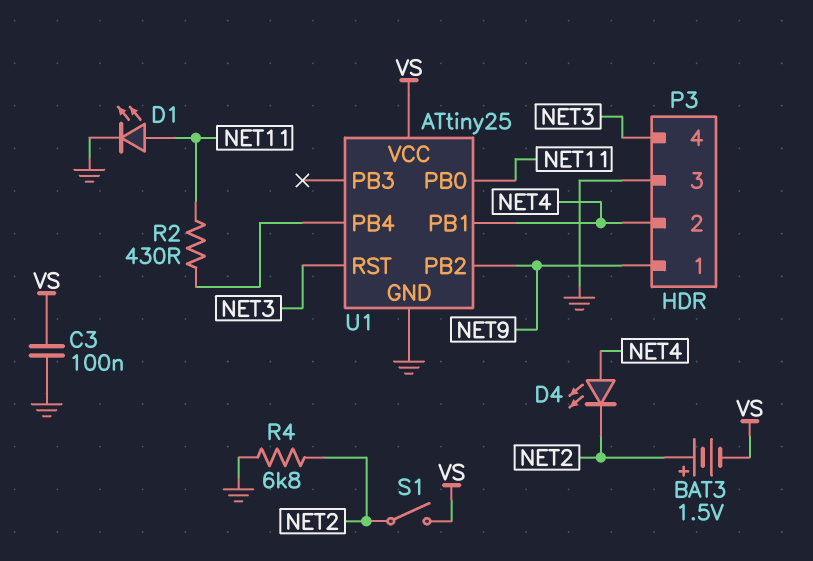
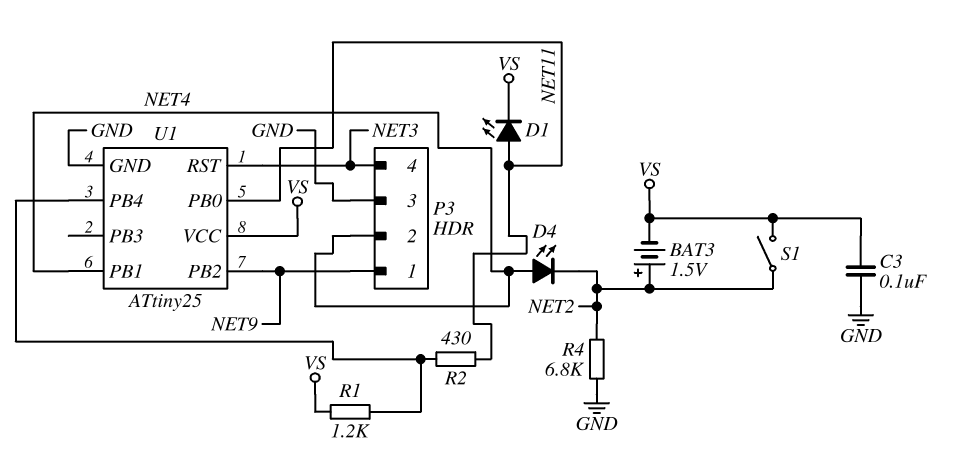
D1: LED (A NET11, K GND) -> LED (A NET11, K VS)
R1: none -> 1.2k (U1/PB4, VS)

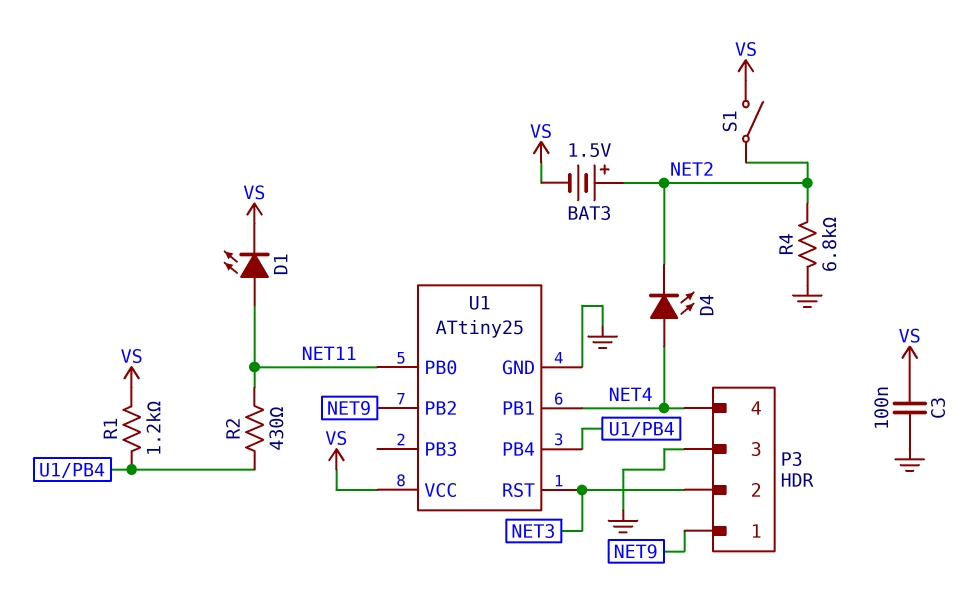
P3 pin 2: NET4 -> NET3
P3 pin 4: NET3 -> NET4

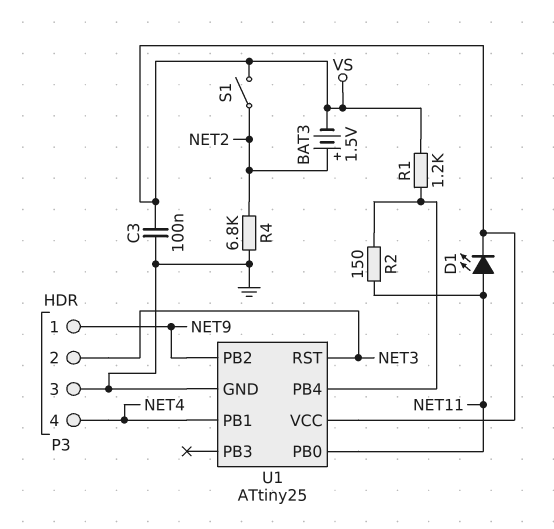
D4: LED (A NET4, K NET2) -> none
R2: 430 (NET11, U1/PB4) -> 150 (NET11, U1/PB4)

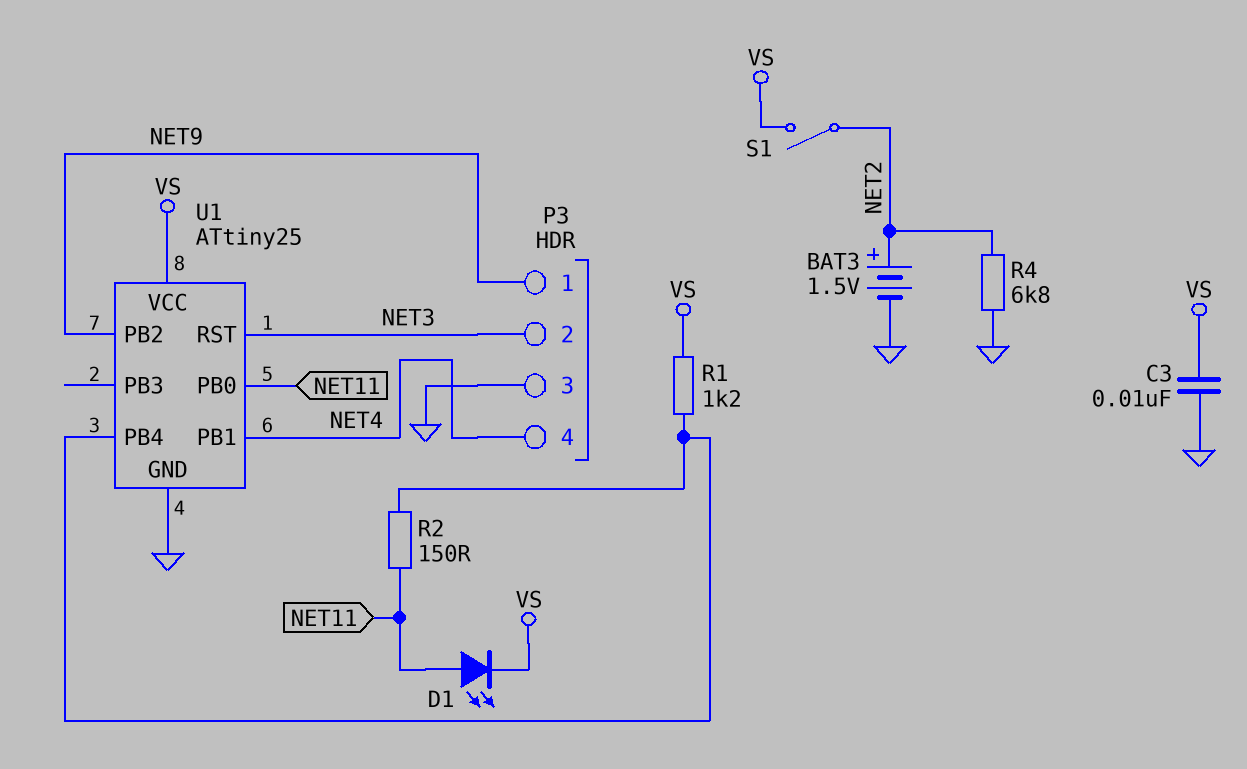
BAT3: 1.5V (plus NET2, minus VS) -> 1.5V (plus NET2, minus GND)
C3: 100nF (GND, VS) -> 10nF (GND, VS)

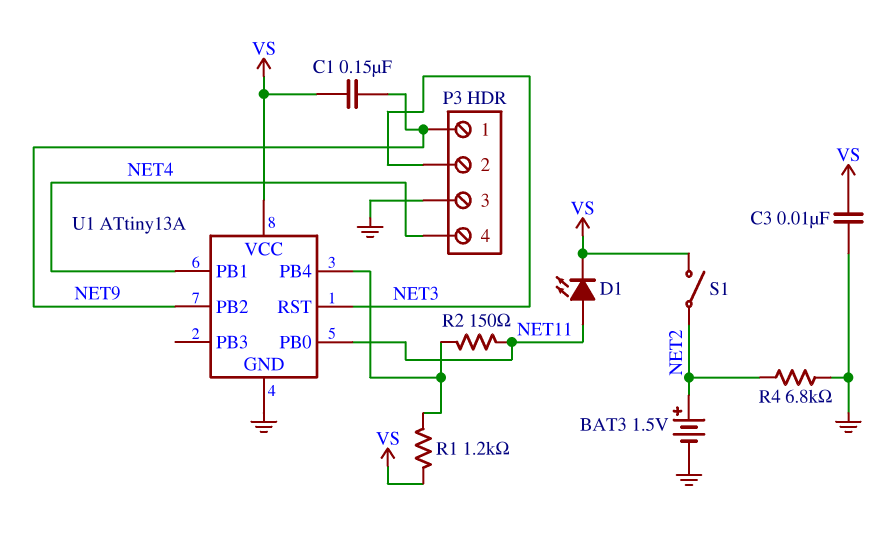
C1: none -> 150nF (NET9, VS)
U1: ATtiny25 -> ATtiny13A

